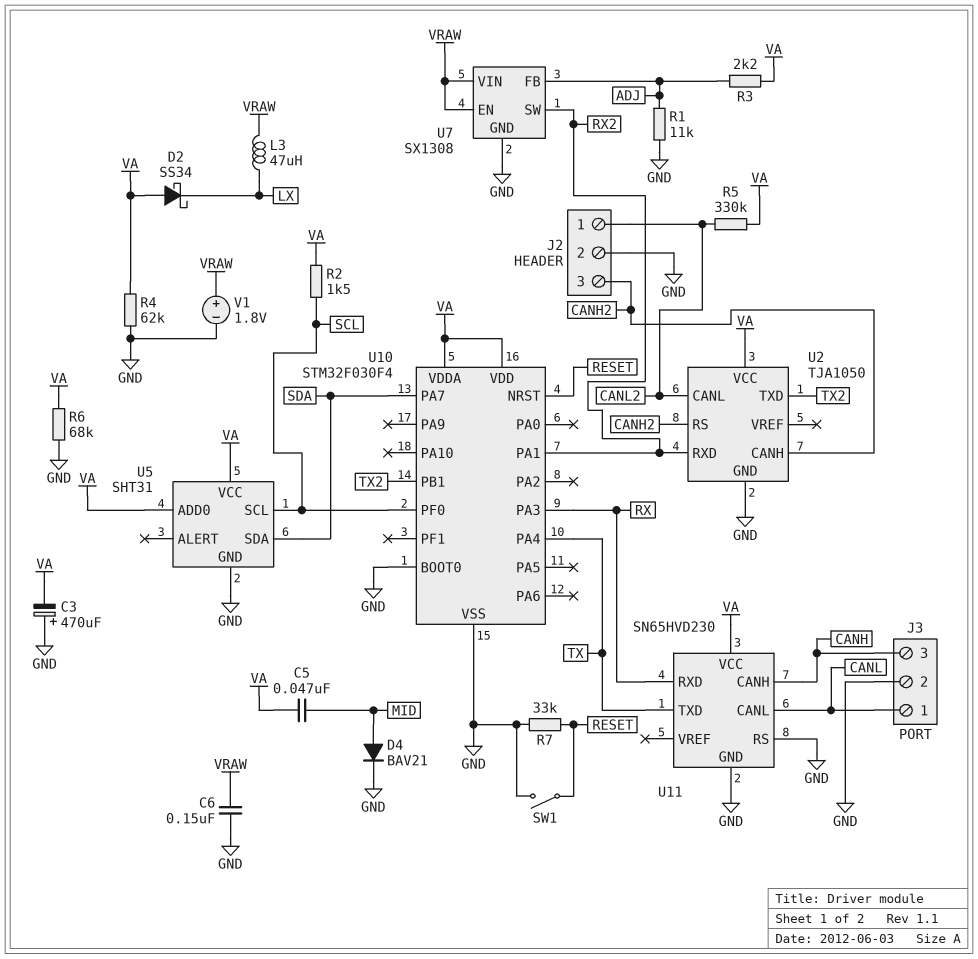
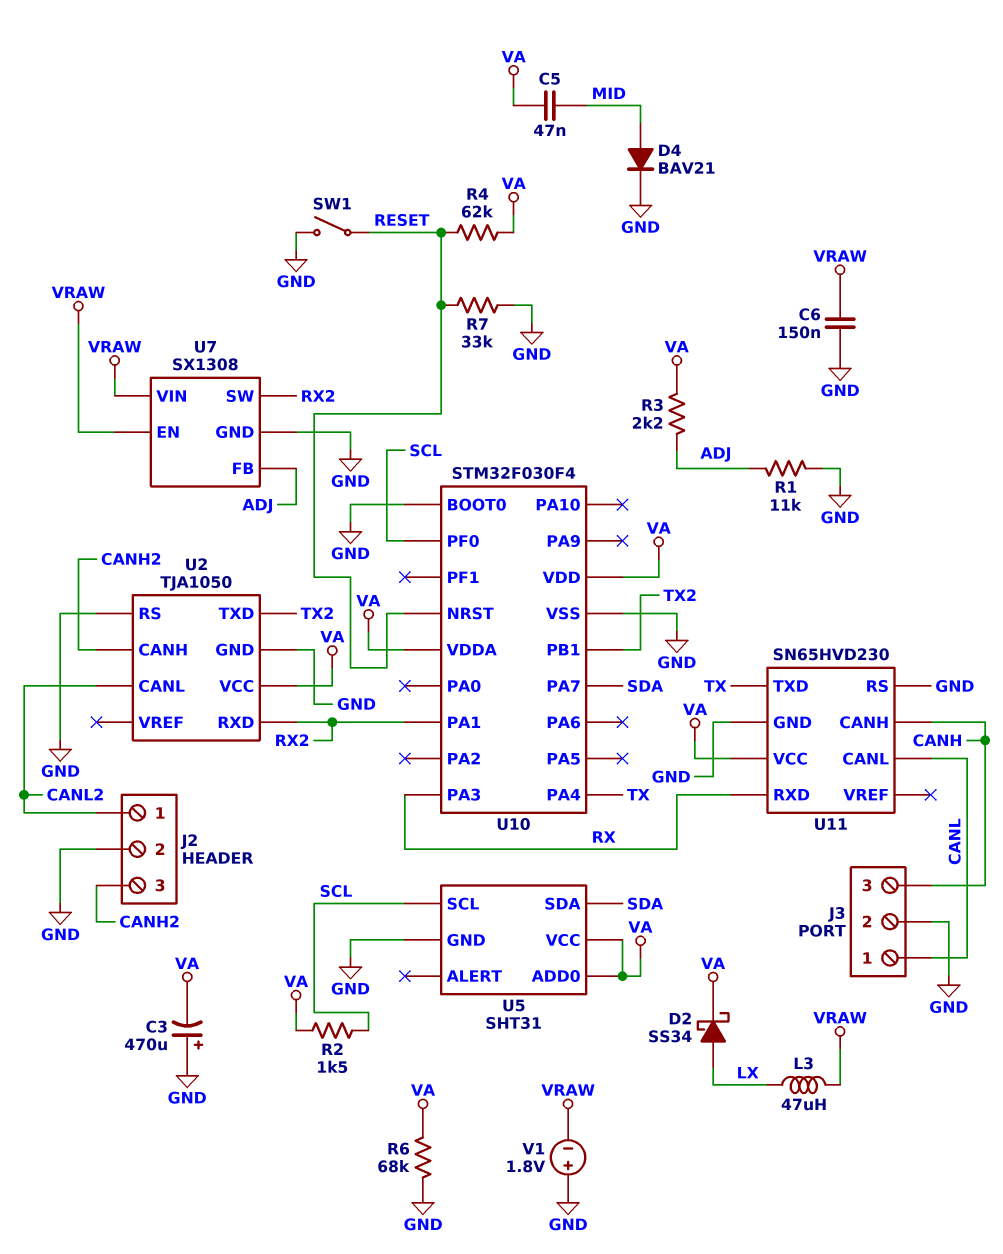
D2: schottky SS34 (A VA, K LX) -> schottky SS34 (A LX, K VA)
R4: 62k (GND, VA) -> 62k (RESET, VA)
R5: 330k (CANL2, VA) -> none
U2 pin RS: CANH2 -> GND
V1: 1.8V (plus VRAW, minus GND) -> 1.8V (plus GND, minus VRAW)

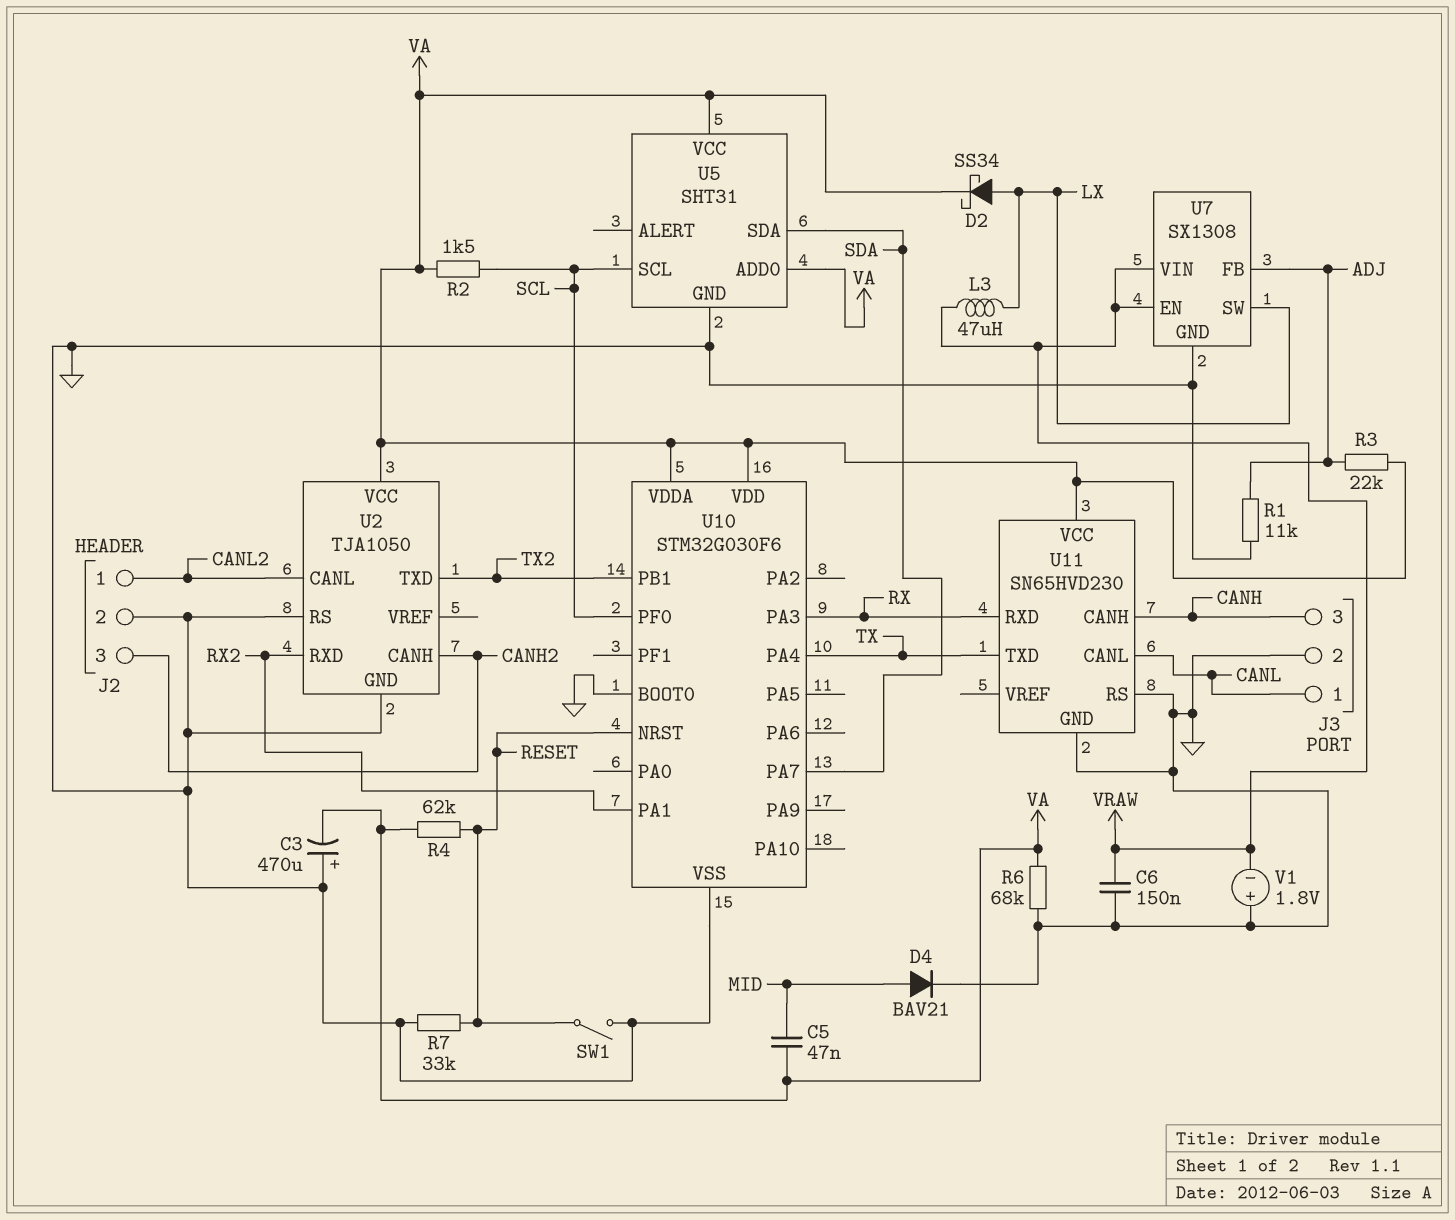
R3: 2.2k (ADJ, VA) -> 22k (ADJ, VA)
U7 pin SW: RX2 -> LX
U10: STM32F030F4 -> STM32G030F6

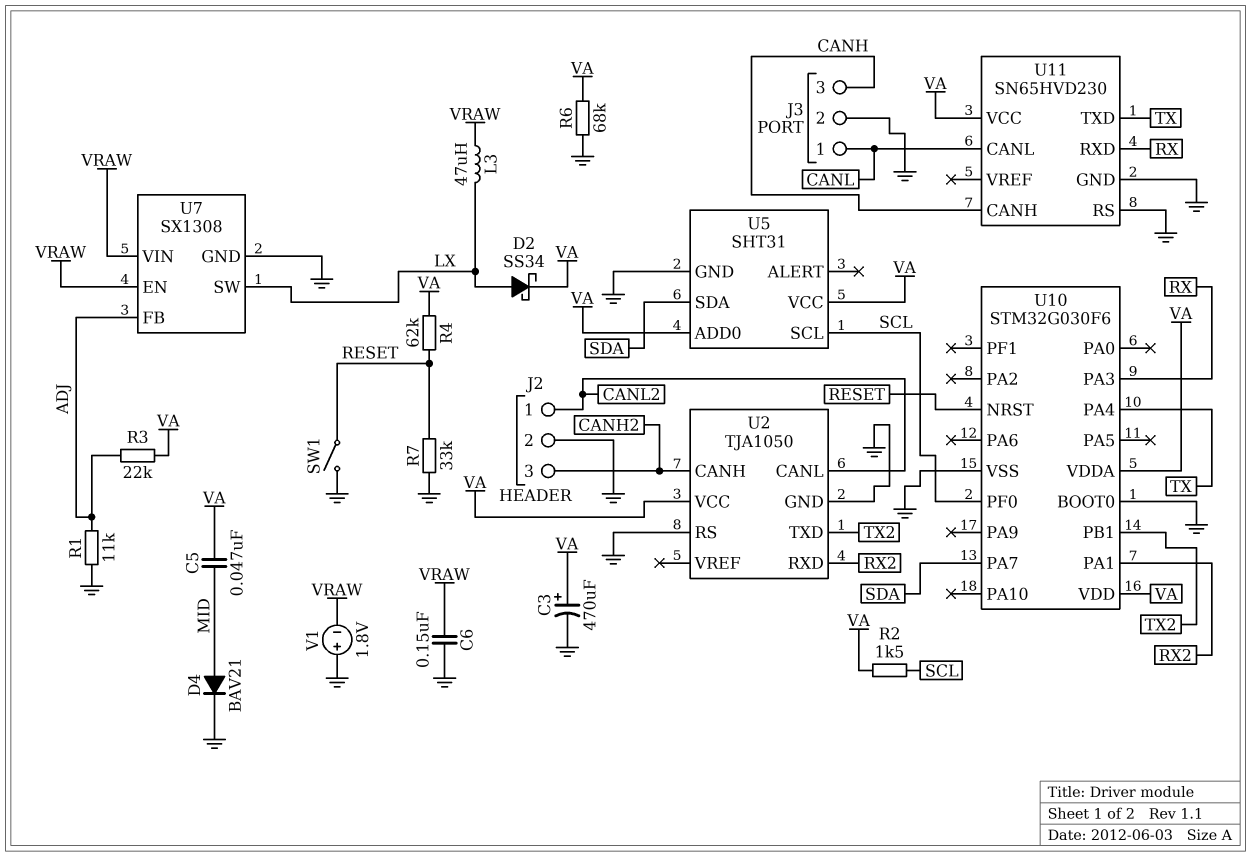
C3: 470uF (plus GND, minus VA) -> 470uF (plus VA, minus GND)

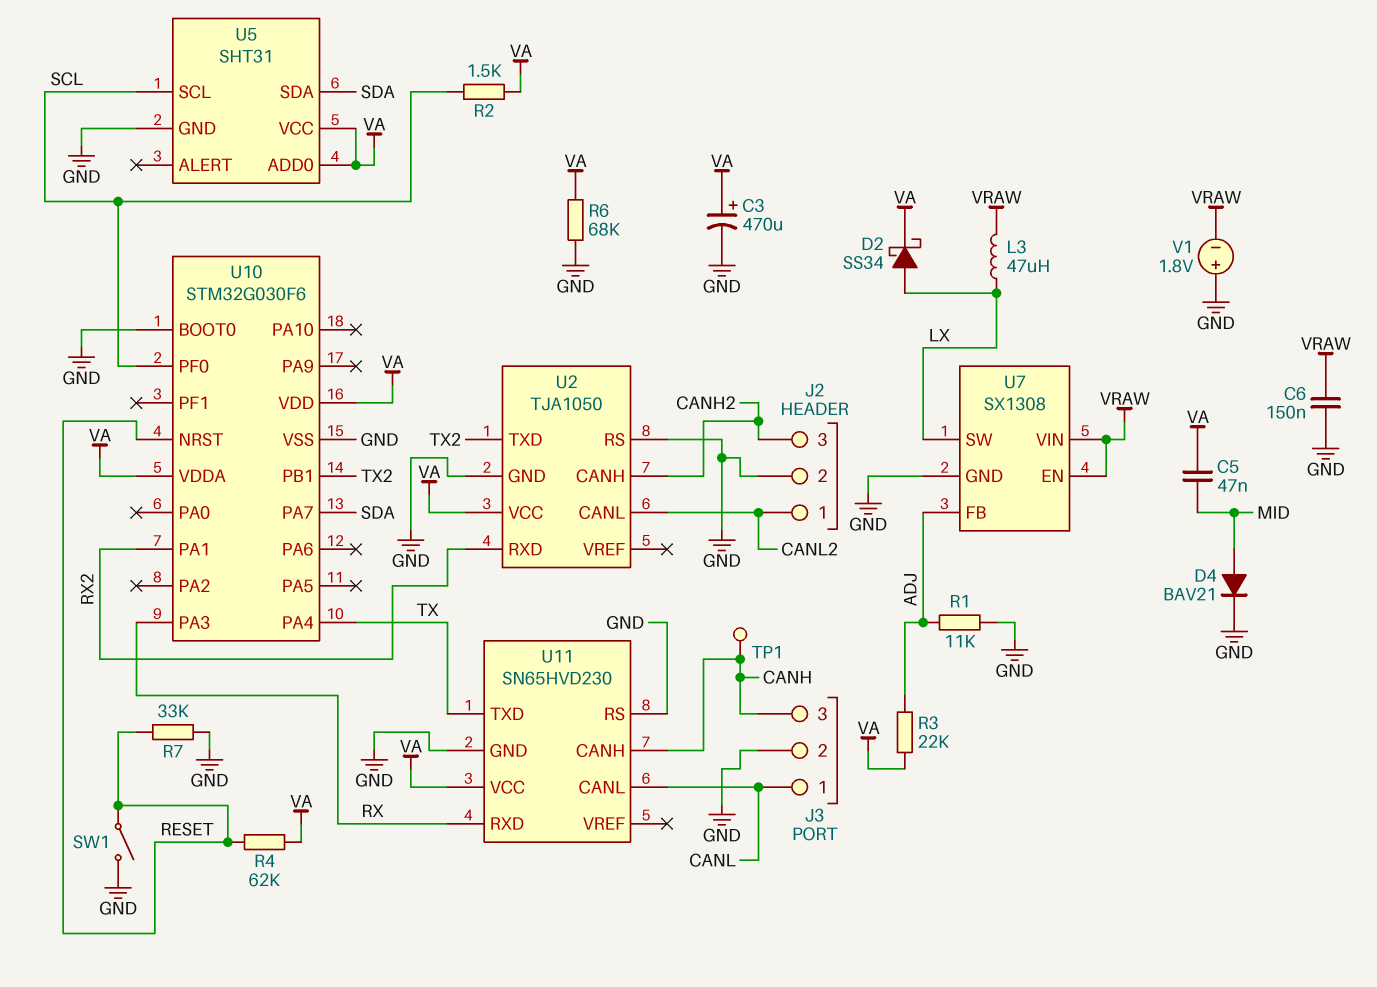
TP1: none -> test point (CANH)

